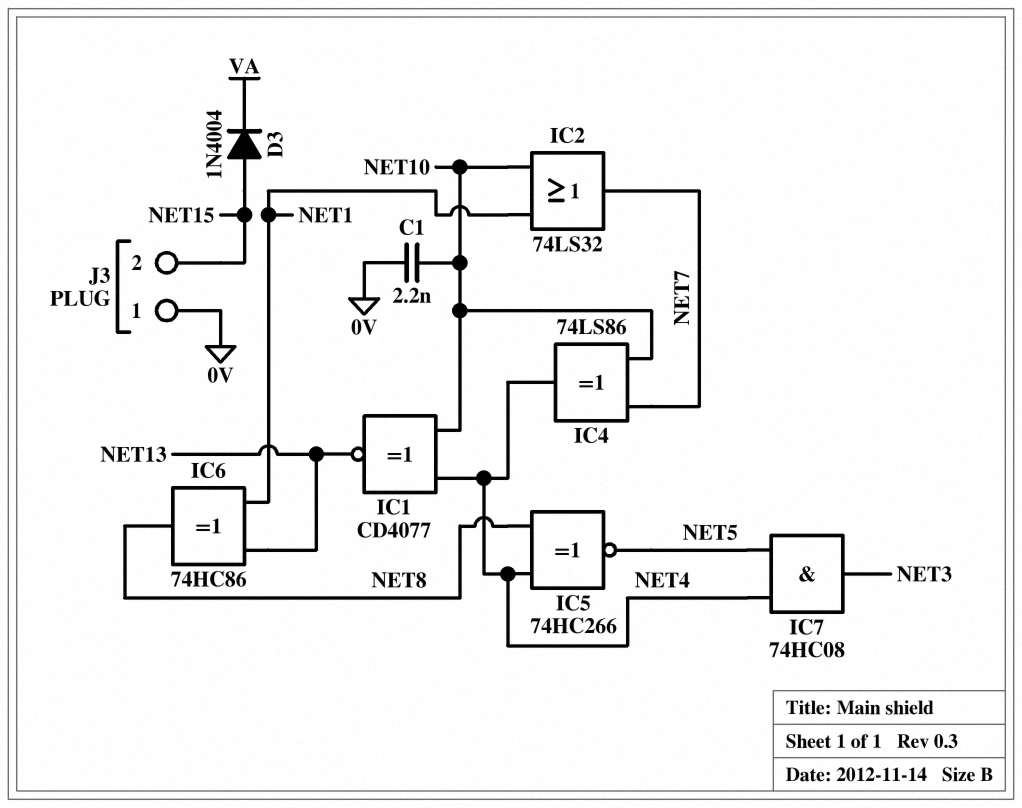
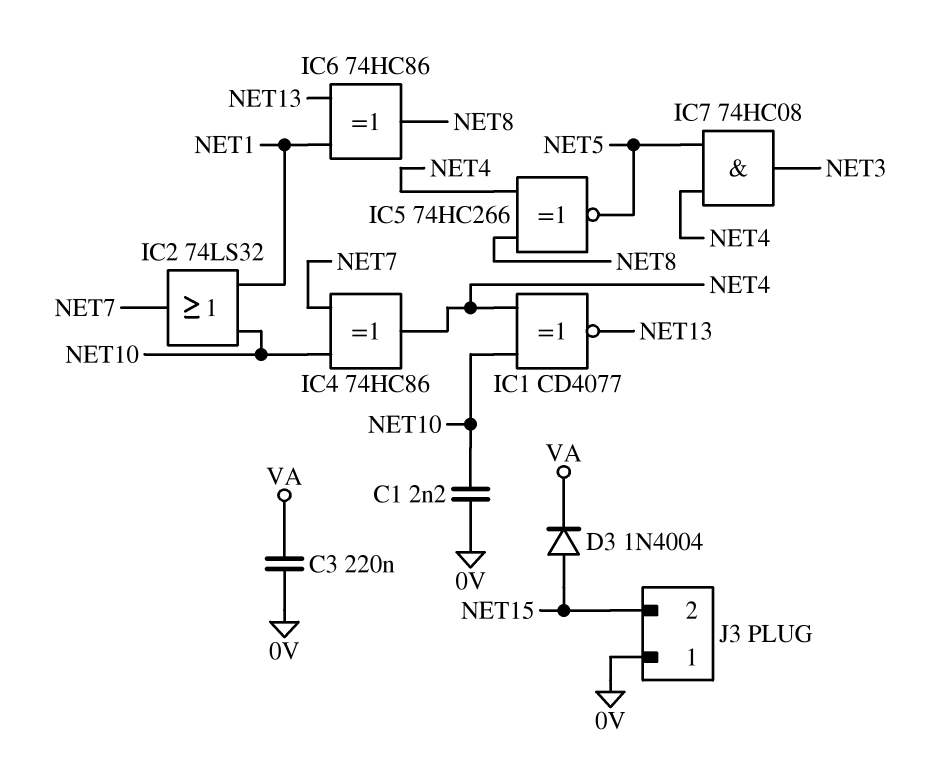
C3: none -> 220nF (0V, VA)
IC4: XOR 74LS86 (in NET7, in NET10, out NET4) -> XOR 74HC86 (in NET7, in NET10, out NET4)

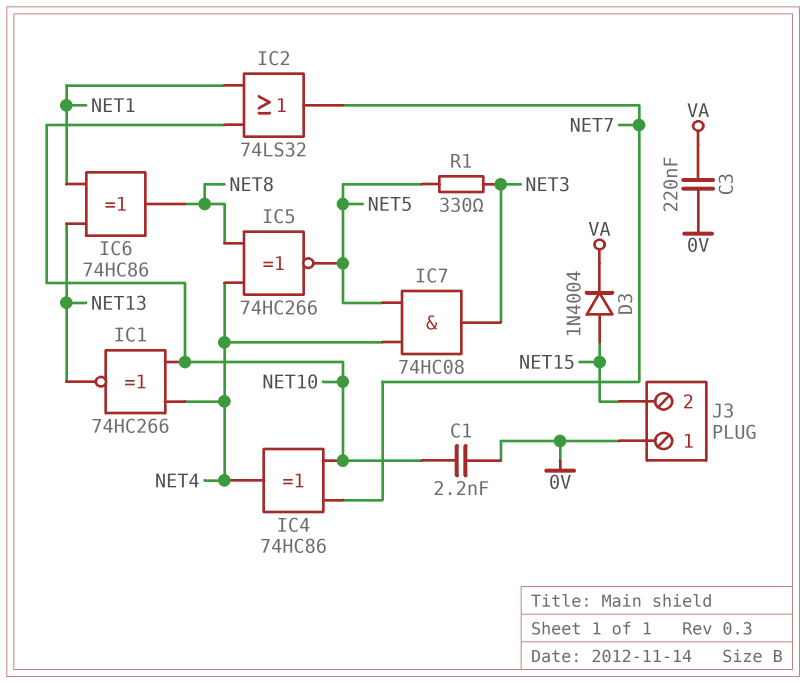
IC1: XNOR CD4077 (in NET4, in NET10, out NET13) -> XNOR 74HC266 (in NET4, in NET10, out NET13)
R1: none -> 330 (NET3, NET5)

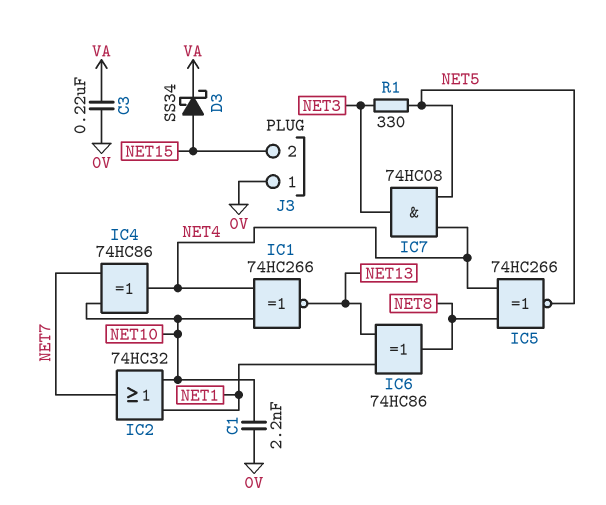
D3: diode 1N4004 (A NET15, K VA) -> schottky SS34 (A NET15, K VA)
IC2: OR 74LS32 (in NET1, in NET10, out NET7) -> OR 74HC32 (in NET1, in NET10, out NET7)

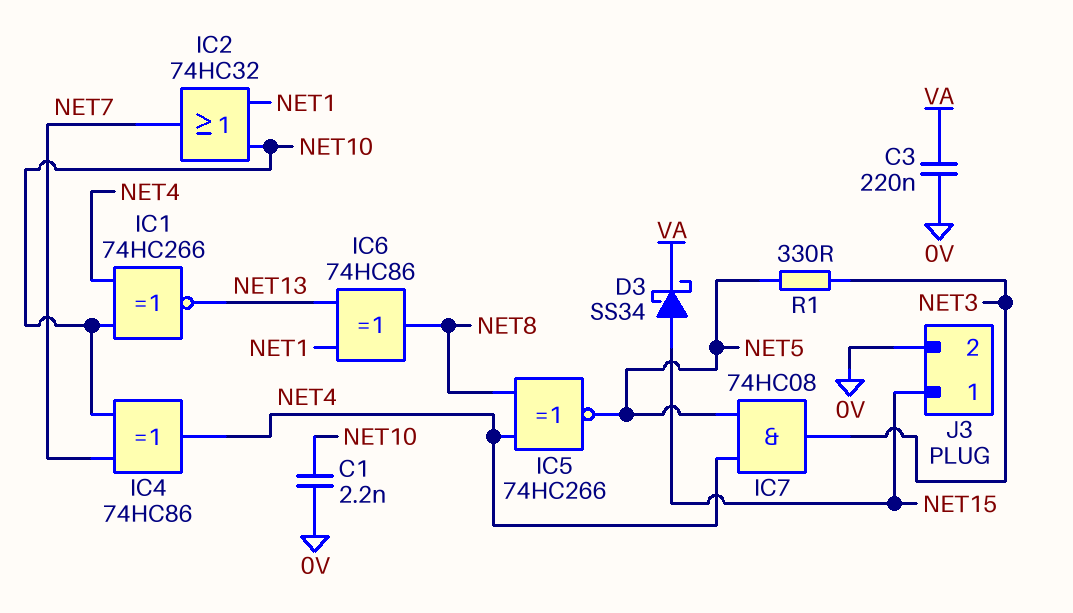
J3 pin 1: 0V -> NET15
J3 pin 2: NET15 -> 0V

